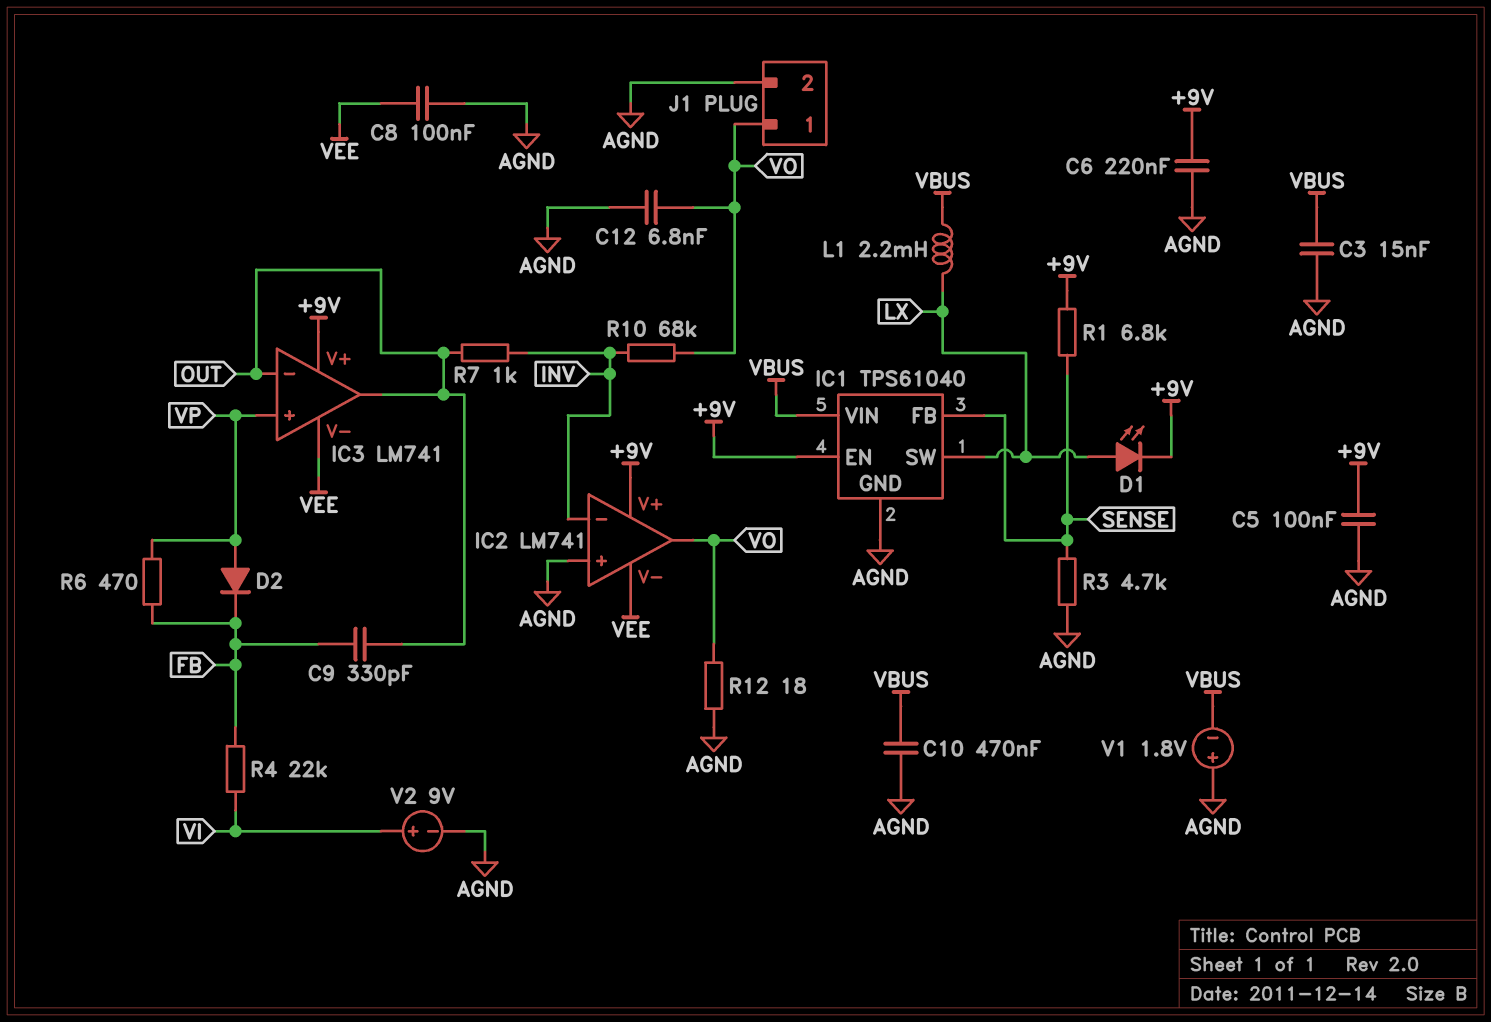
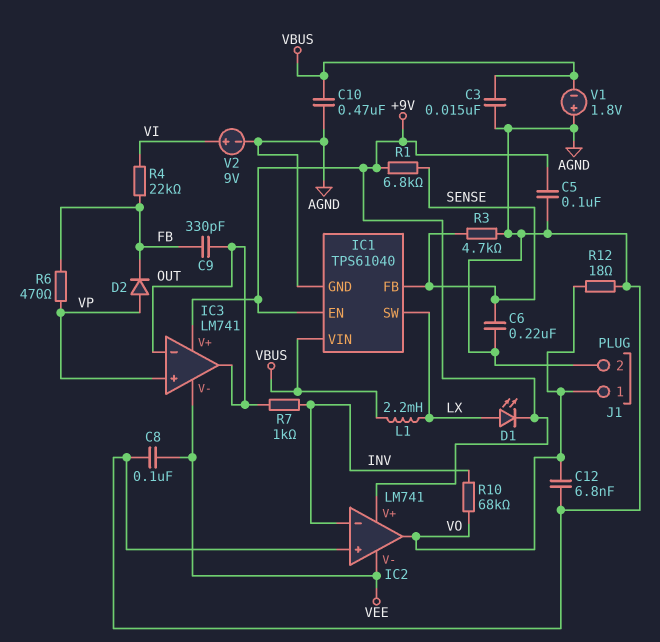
C6: 220nF (+9V, AGND) -> 220nF (AGND, SENSE)

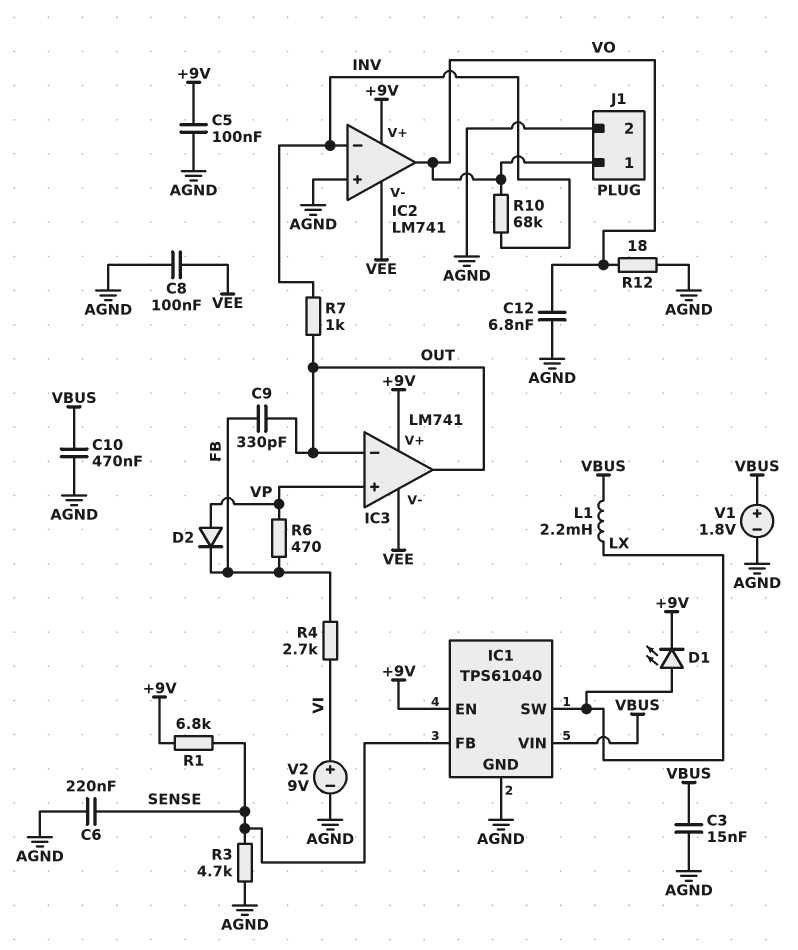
R4: 22k (FB, VI) -> 2.7k (FB, VI)
V1: 1.8V (plus AGND, minus VBUS) -> 1.8V (plus VBUS, minus AGND)

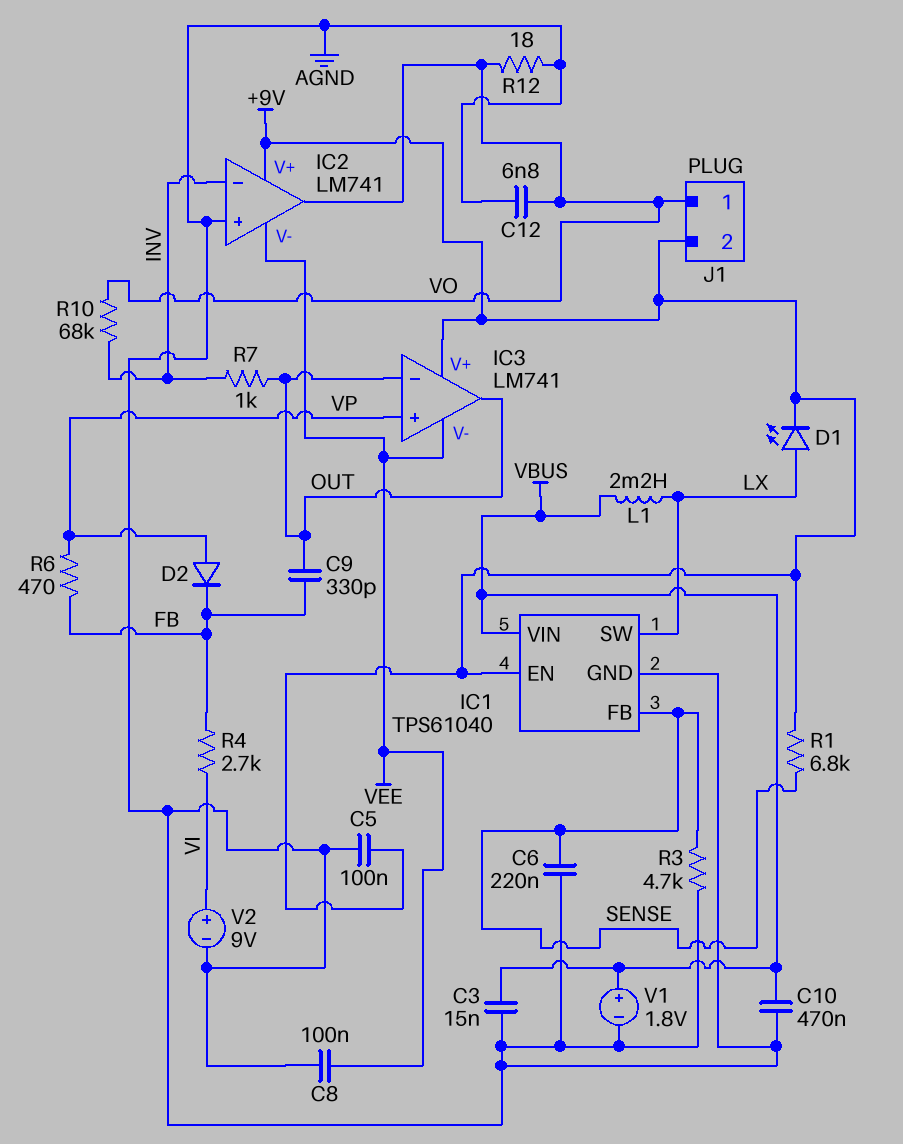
J1 pin 2: AGND -> +9V

